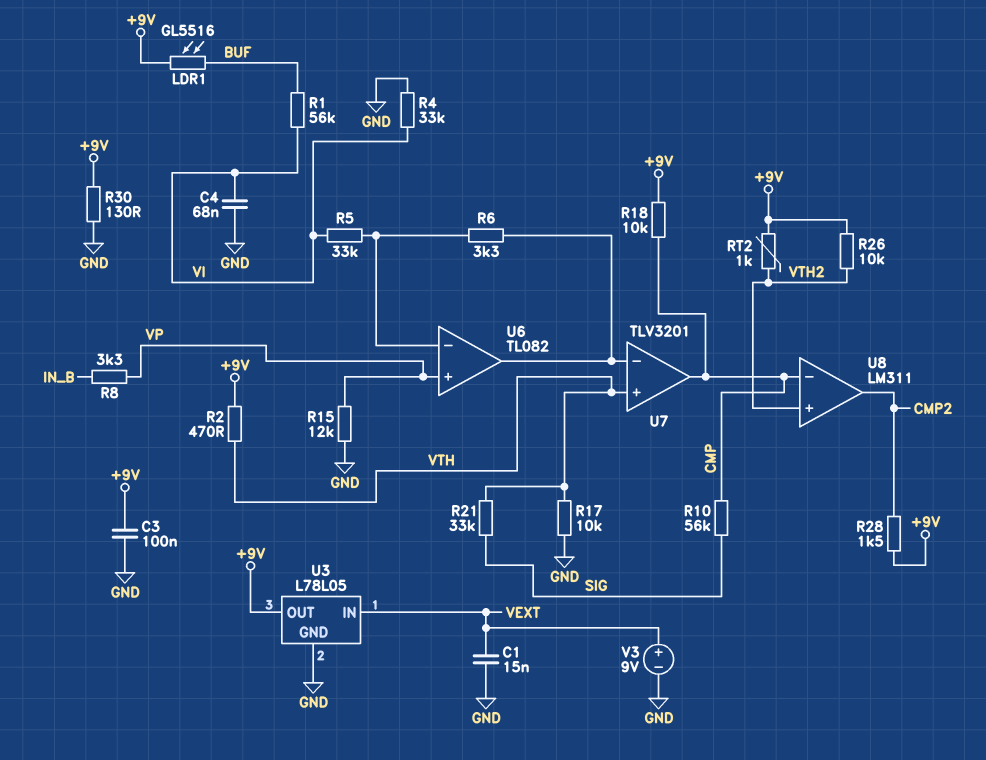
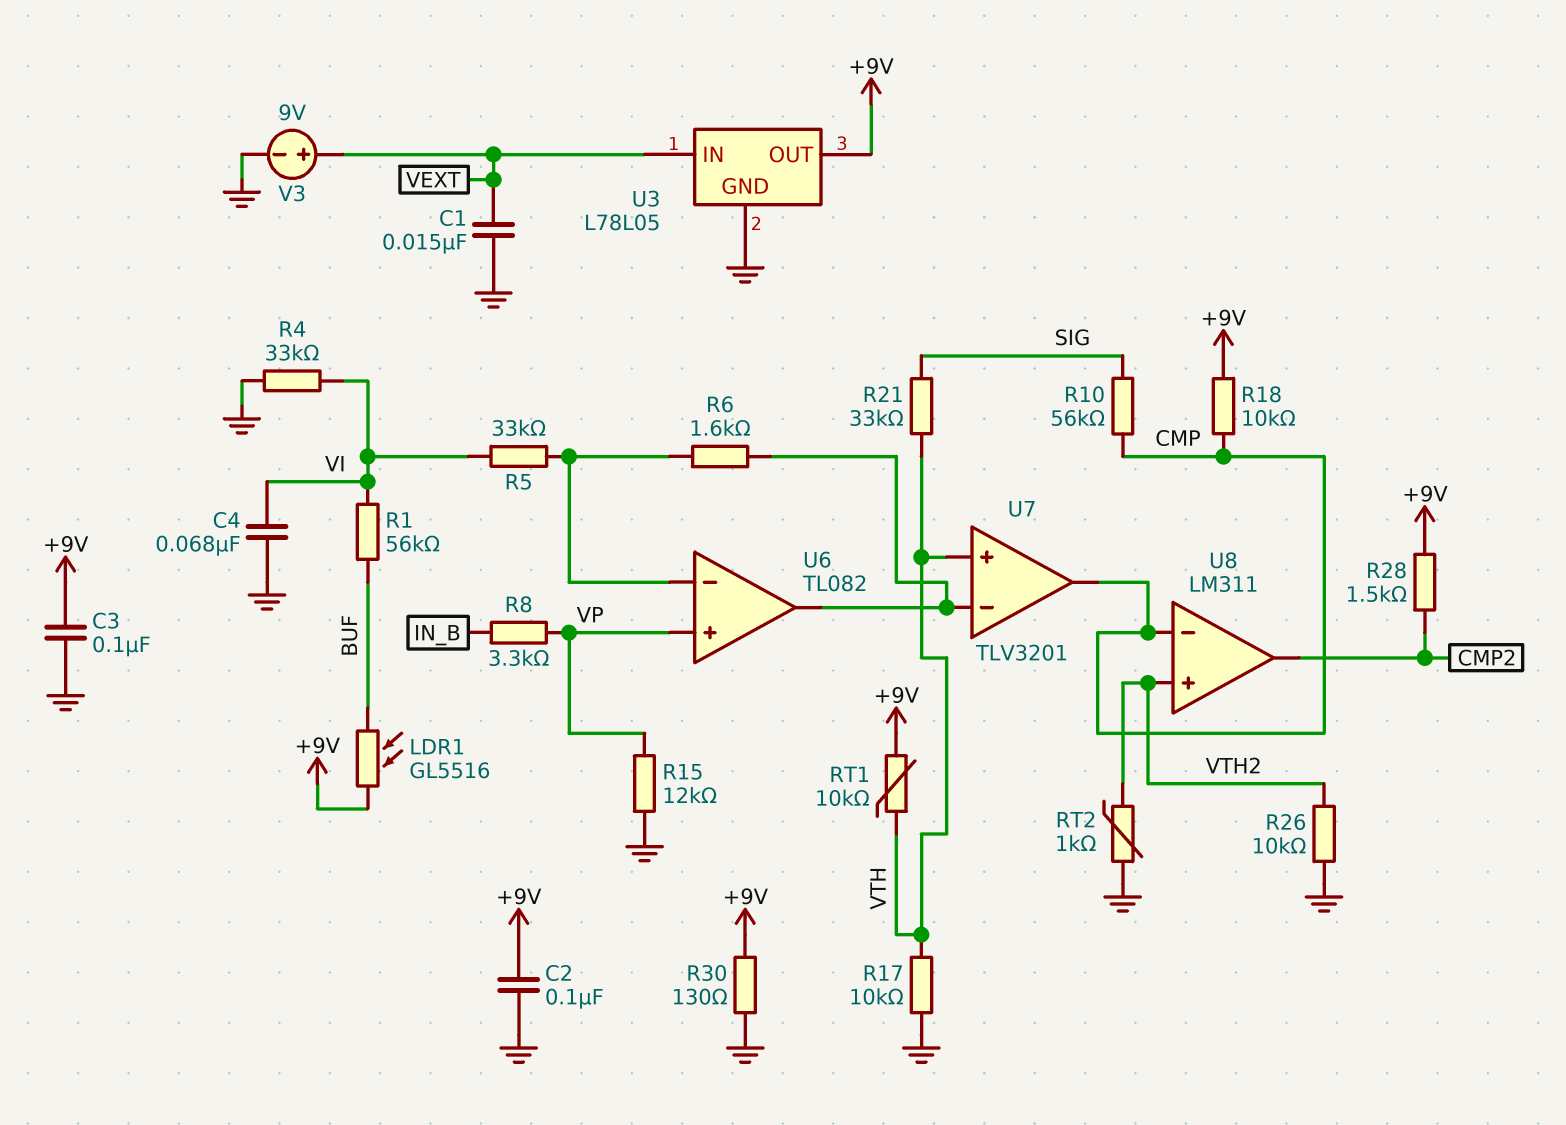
C2: none -> 100nF (+9V, GND)
R2: 470 (+9V, VTH) -> none
R6: 3.3k (U6/in-, U6/out) -> 1.6k (U6/in-, U6/out)
R26: 10k (+9V, VTH2) -> 10k (GND, VTH2)
RT1: none -> 10k (+9V, VTH)
RT2: 1k (+9V, VTH2) -> 1k (GND, VTH2)

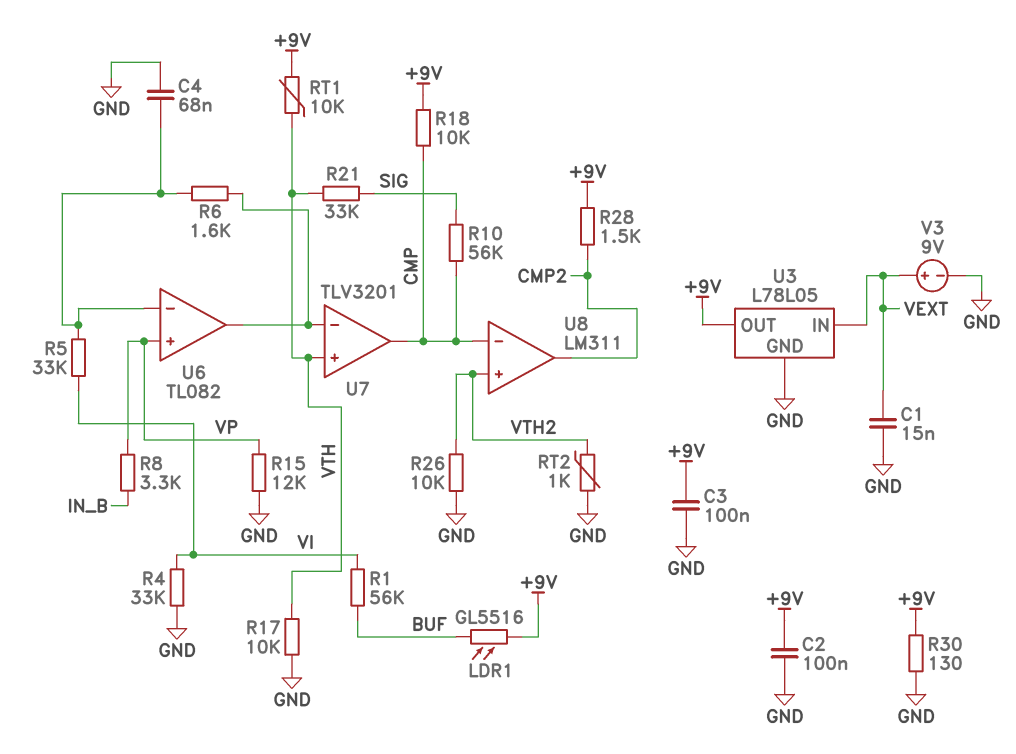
C4: 68nF (GND, VI) -> 68nF (GND, U6/in-)

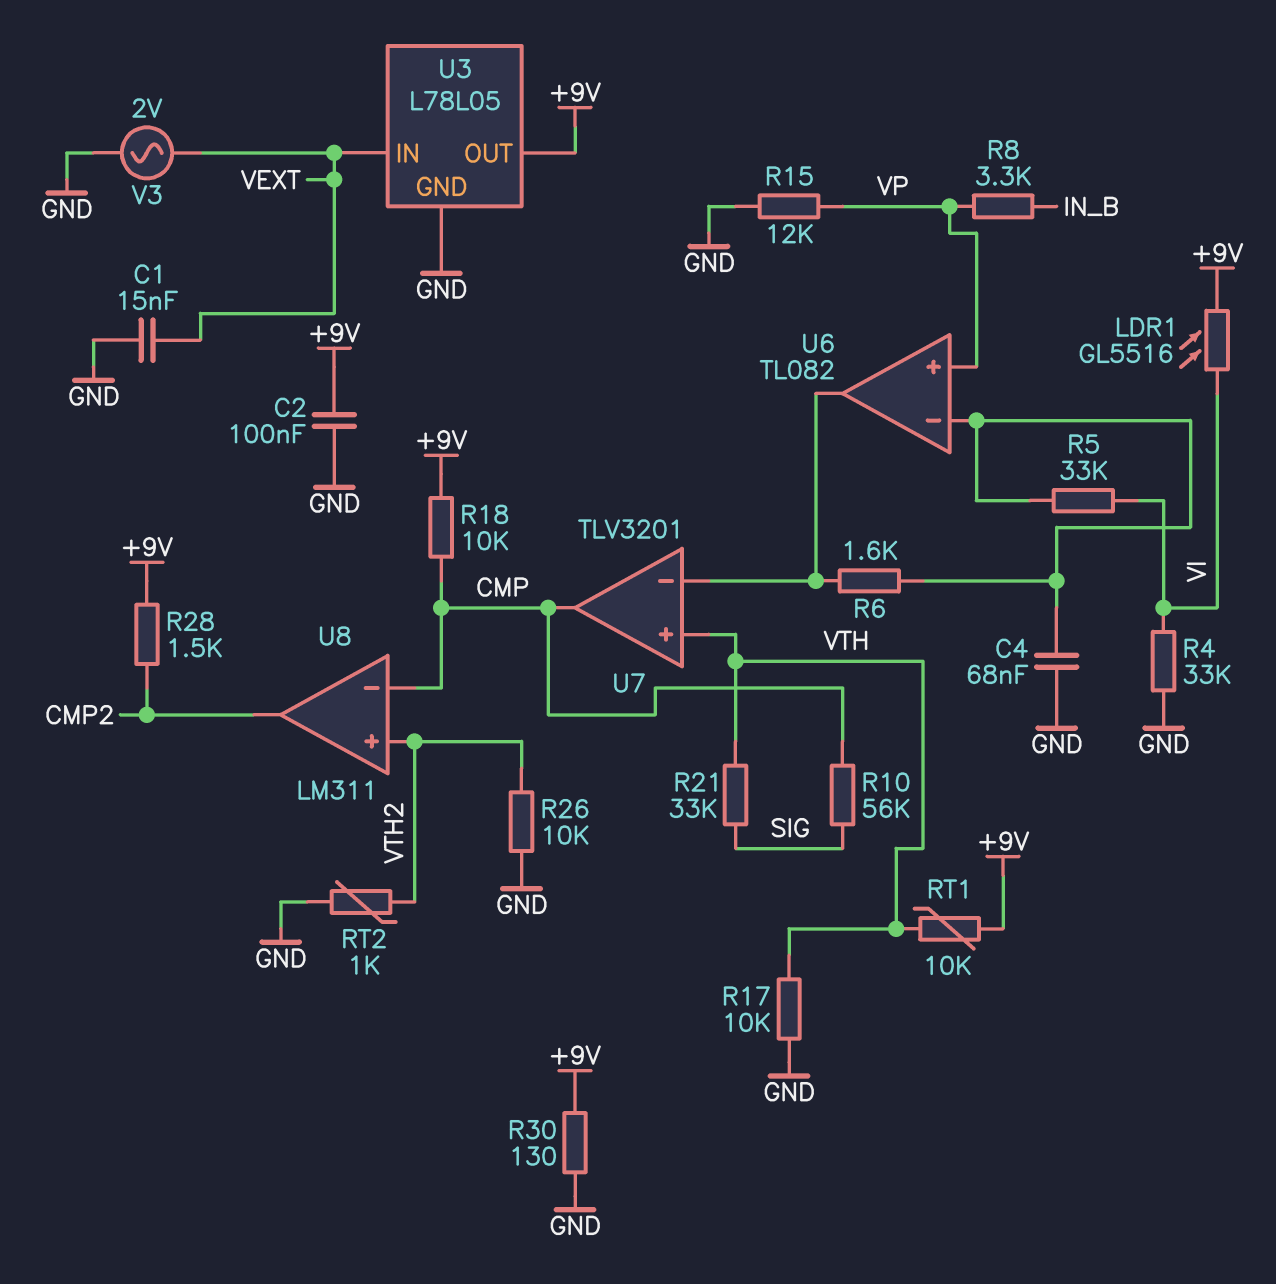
C3: 100nF (+9V, GND) -> none
LDR1: GL5516 (+9V, BUF) -> GL5516 (+9V, VI)
R1: 56k (BUF, VI) -> none
V3: 9V (plus VEXT, minus GND) -> AC 2V (GND, VEXT)

